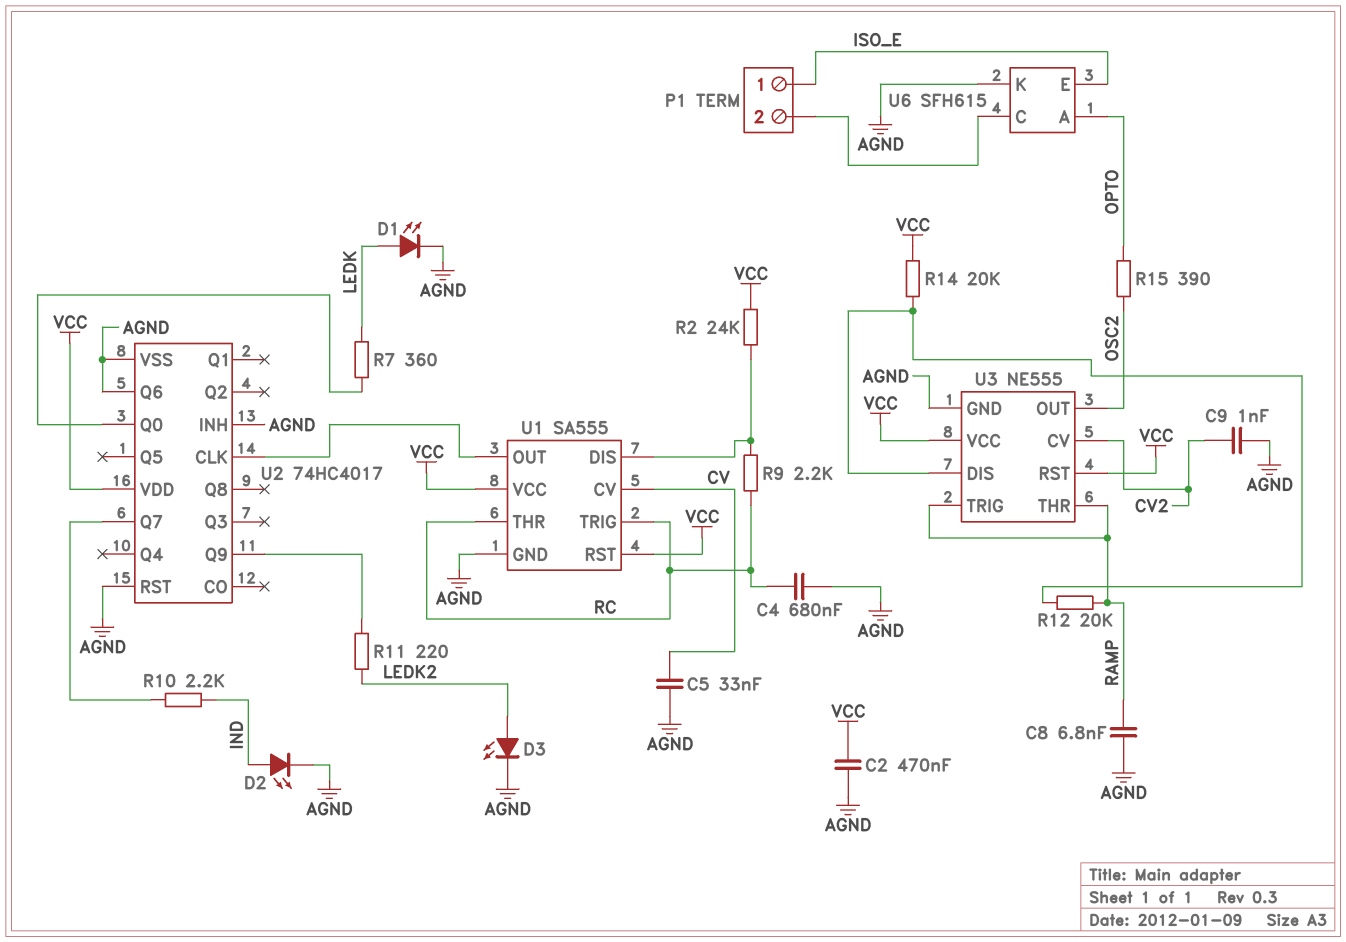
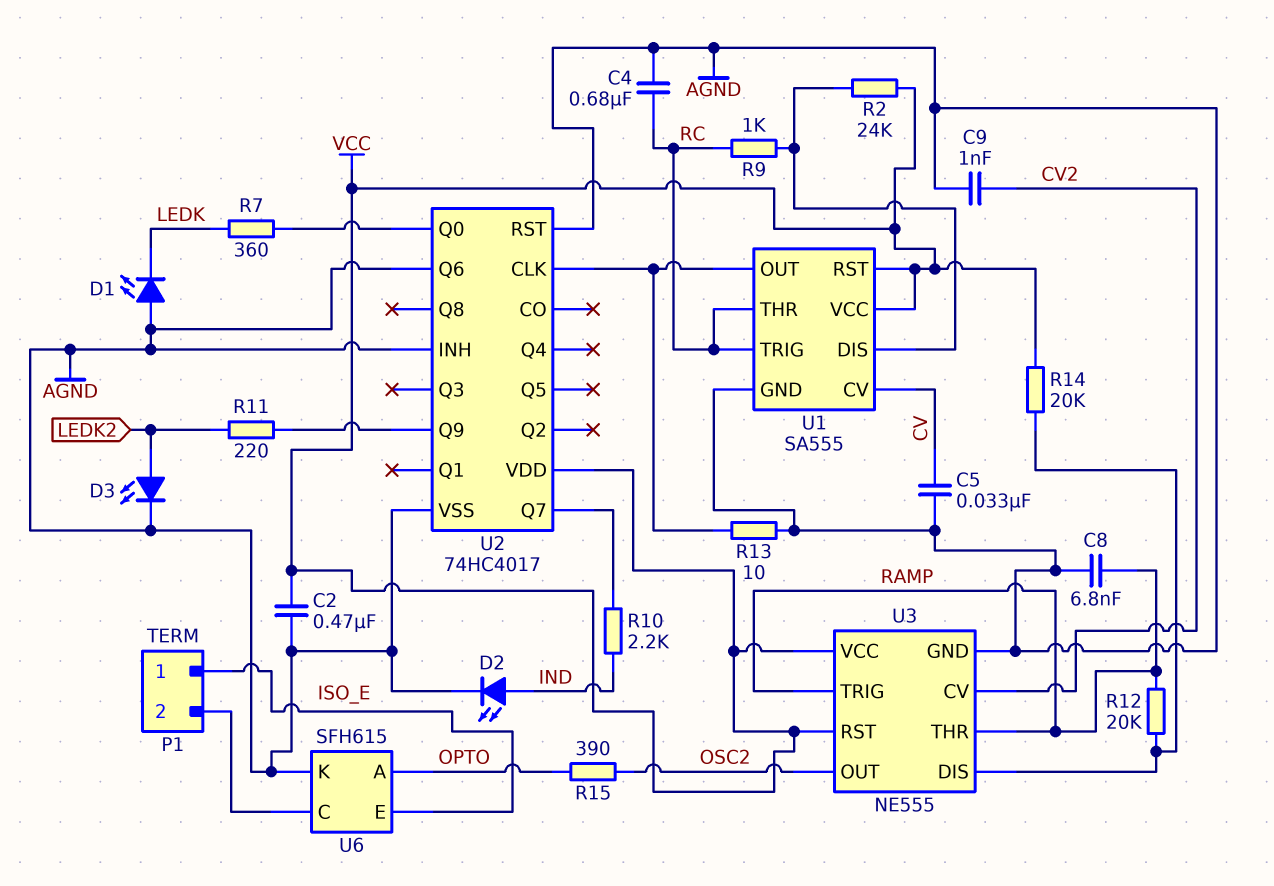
D1: LED (A LEDK, K AGND) -> LED (A AGND, K LEDK)
R9: 2.2k (RC, U1/DIS) -> 1k (RC, U1/DIS)
R13: none -> 10 (AGND, U1/OUT)

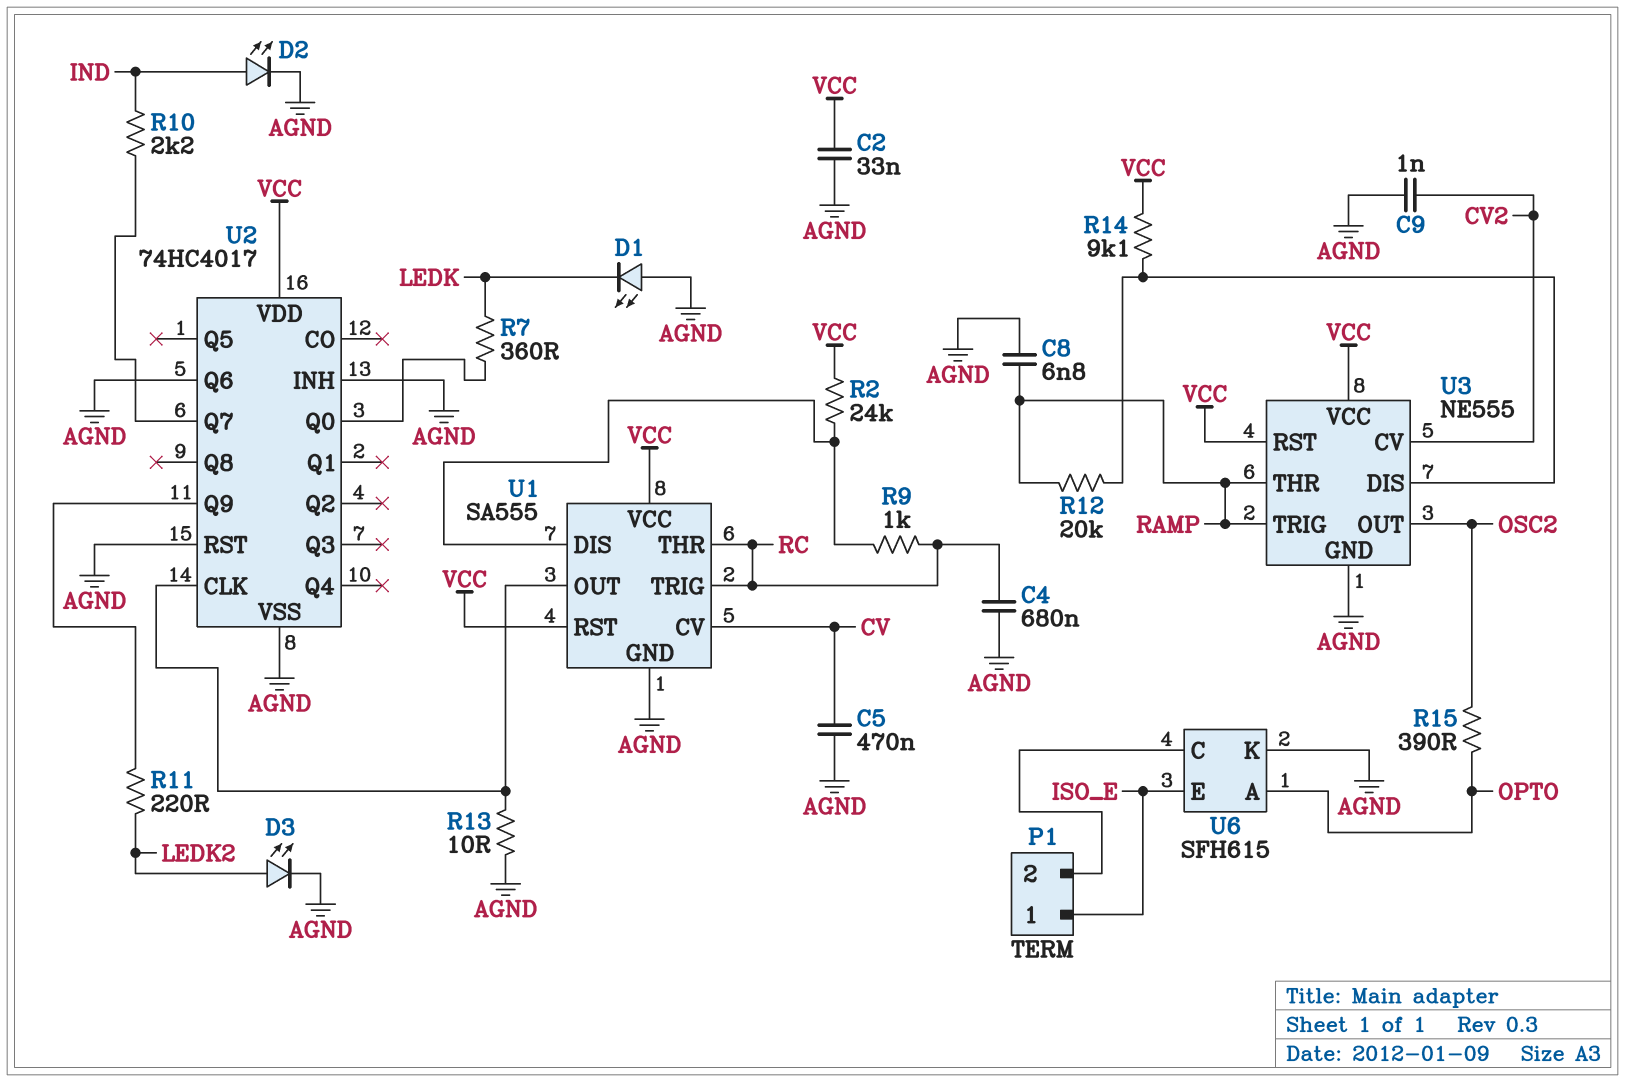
C2: 470nF (AGND, VCC) -> 33nF (AGND, VCC)
C5: 33nF (AGND, CV) -> 470nF (AGND, CV)
R14: 20k (U3/DIS, VCC) -> 9.1k (U3/DIS, VCC)

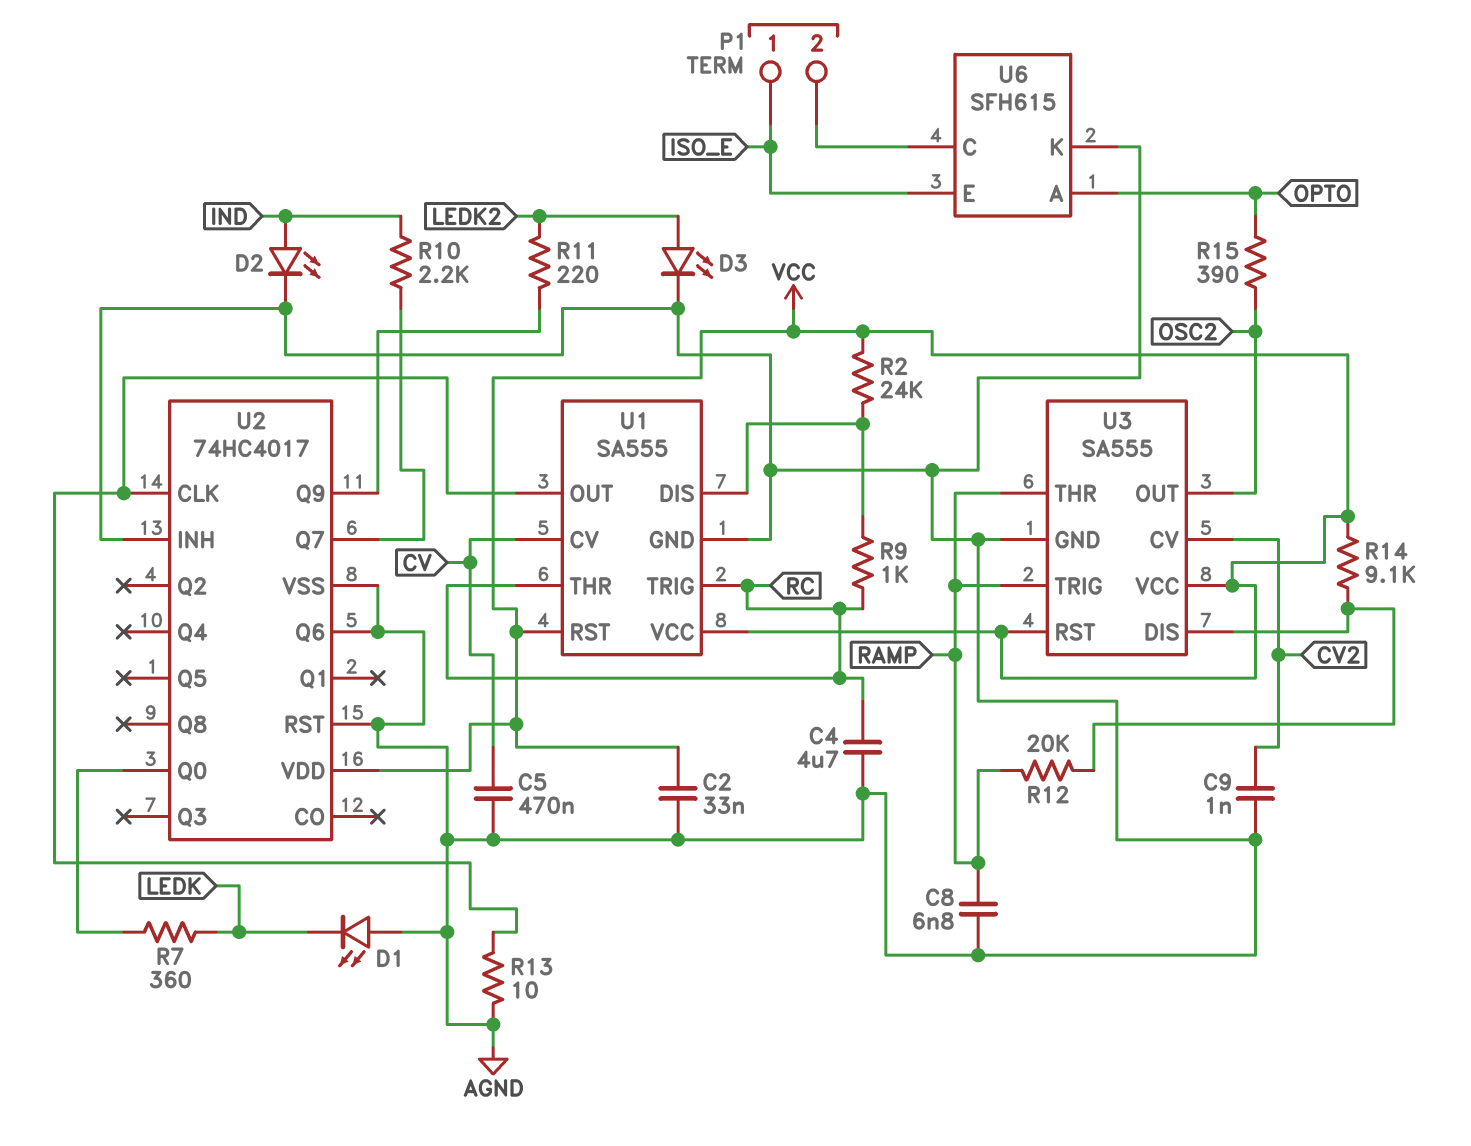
C4: 680nF (AGND, RC) -> 4.7uF (AGND, RC)
U3: NE555 -> SA555

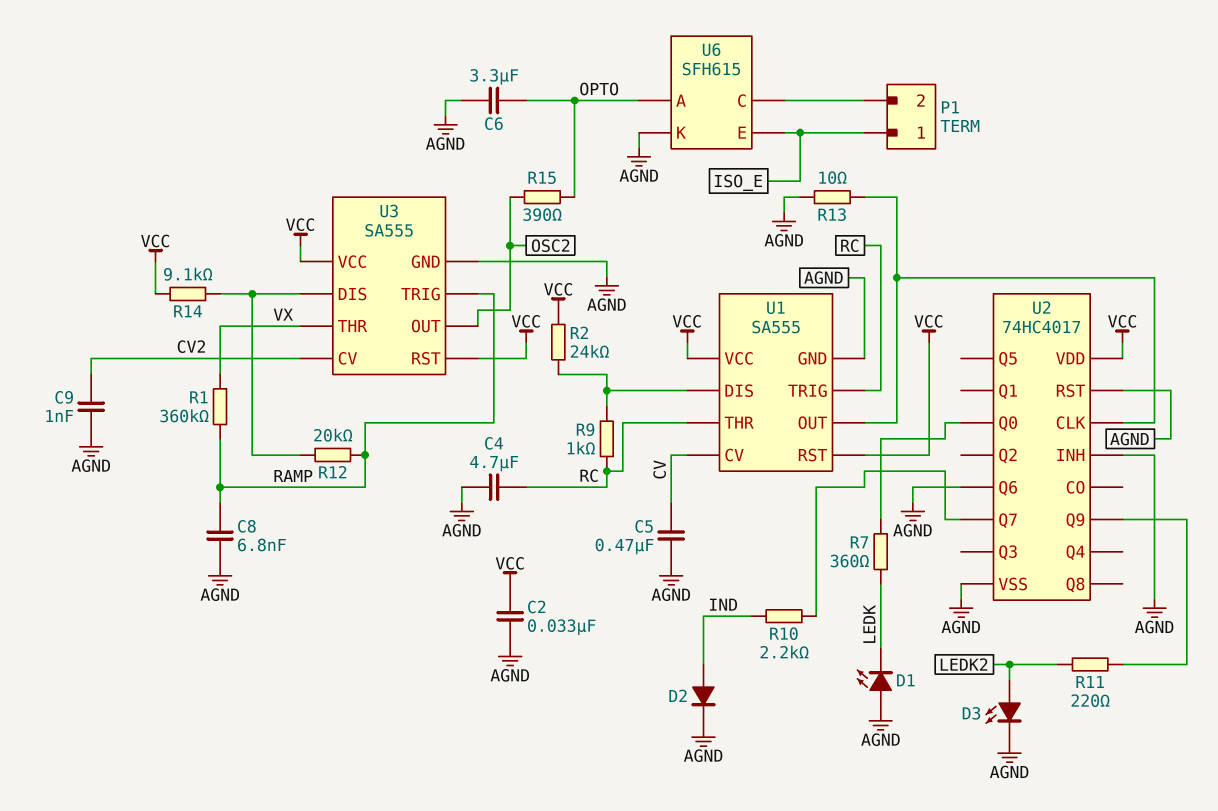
C6: none -> 3.3uF (AGND, OPTO)
D2: LED (A IND, K AGND) -> diode (A IND, K AGND)
R1: none -> 360k (RAMP, VX)
U3 pin THR: RAMP -> VX

